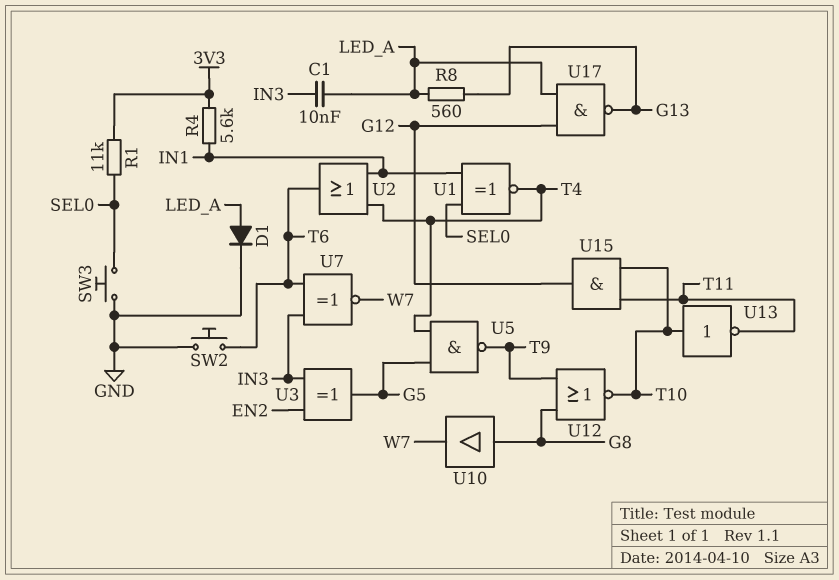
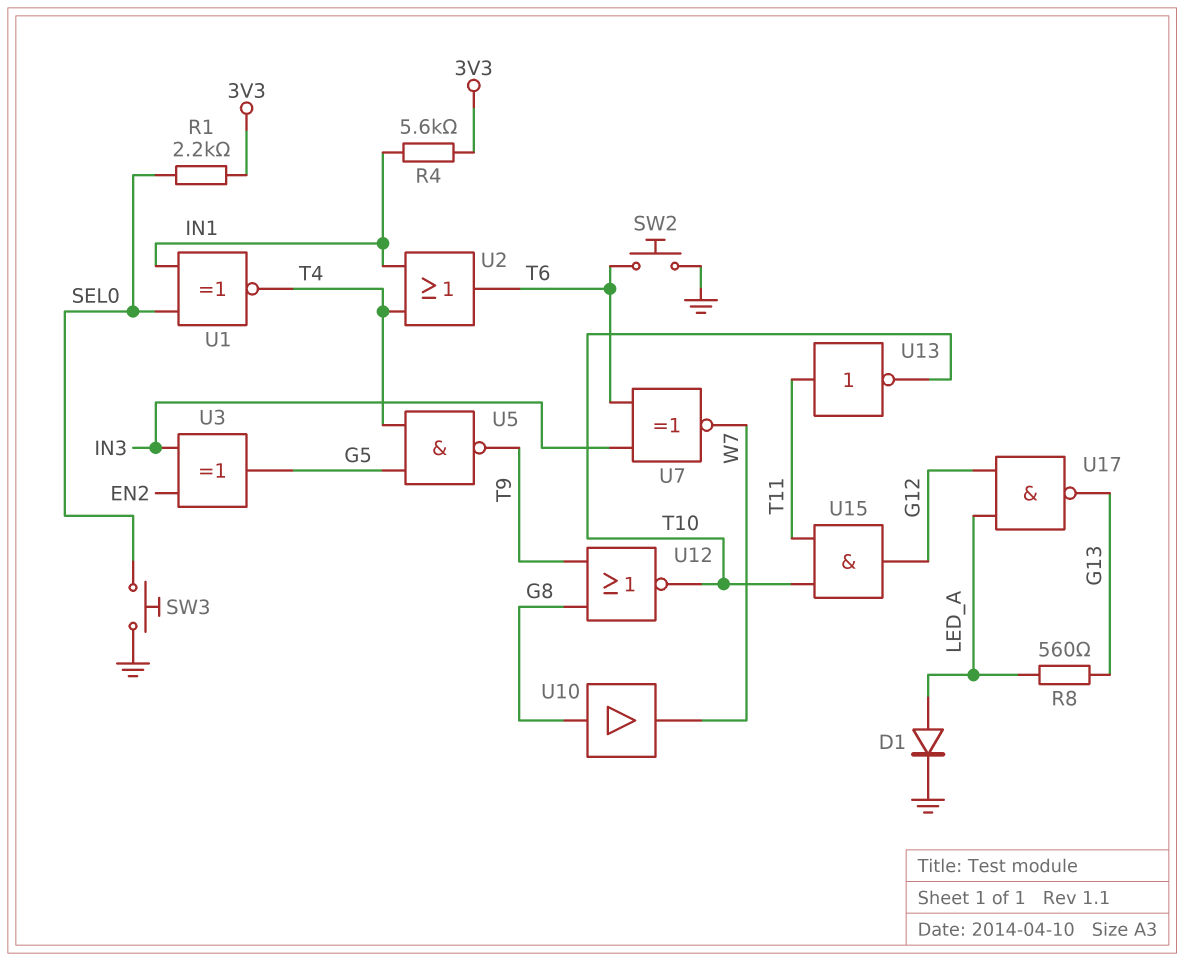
C1: 10nF (IN3, LED_A) -> none
R1: 11k (3V3, SEL0) -> 2.2k (3V3, SEL0)
U13: NOT (in T10, out T11) -> NOT (in T11, out T10)

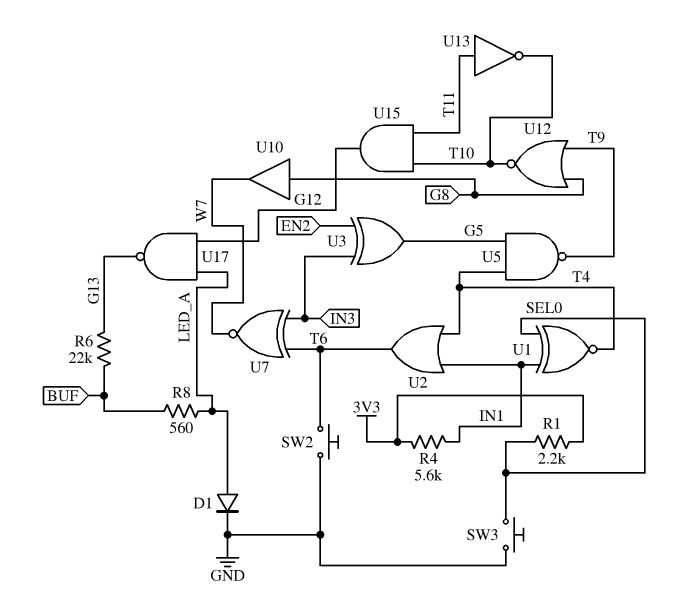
R6: none -> 22k (BUF, G13)
R8: 560 (G13, LED_A) -> 560 (BUF, LED_A)

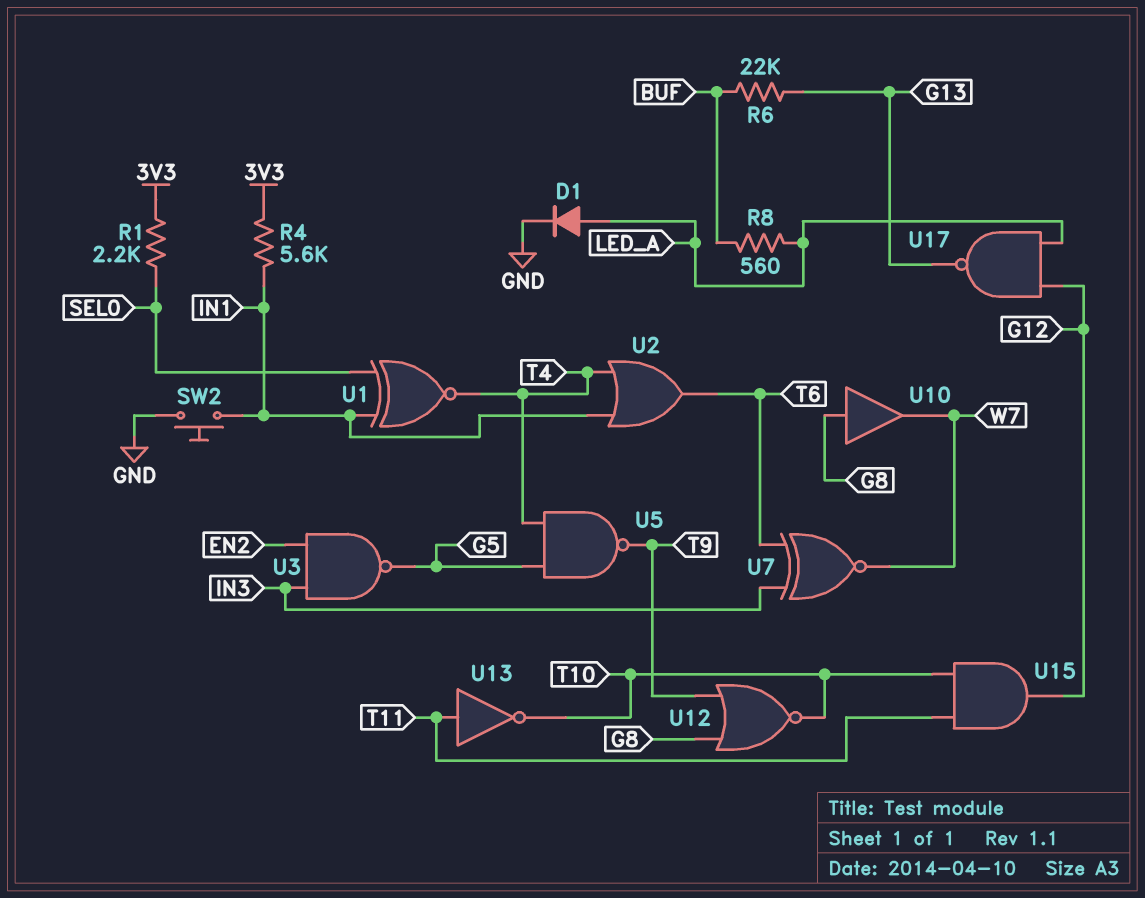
SW2: button (GND, T6) -> button (GND, IN1)
SW3: button (GND, SEL0) -> none
U3: XOR (in EN2, in IN3, out G5) -> NAND (in EN2, in IN3, out G5)

